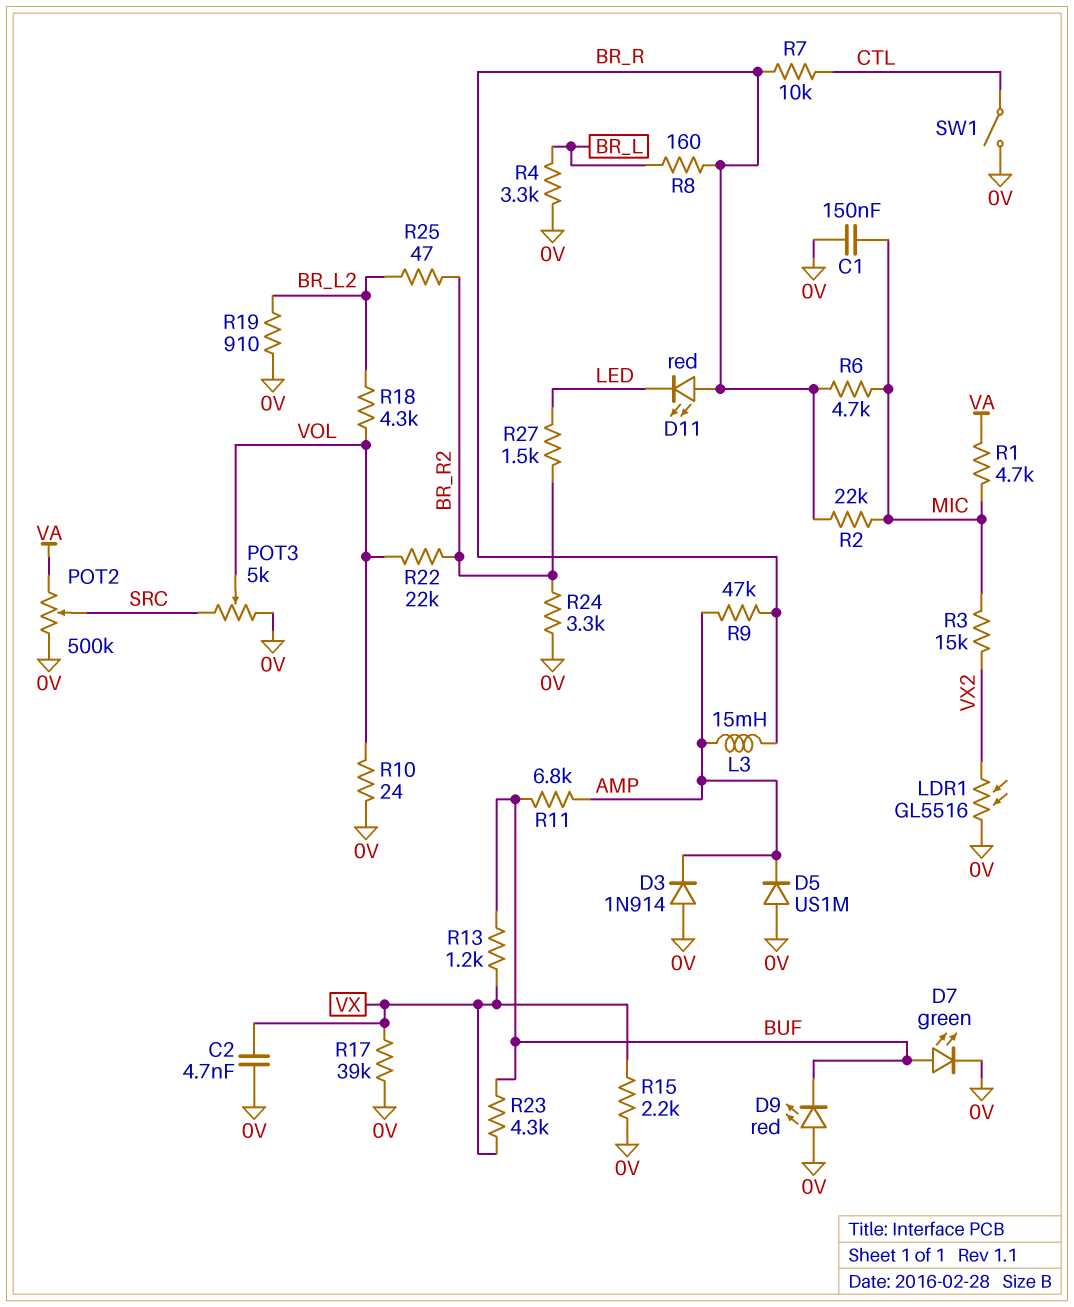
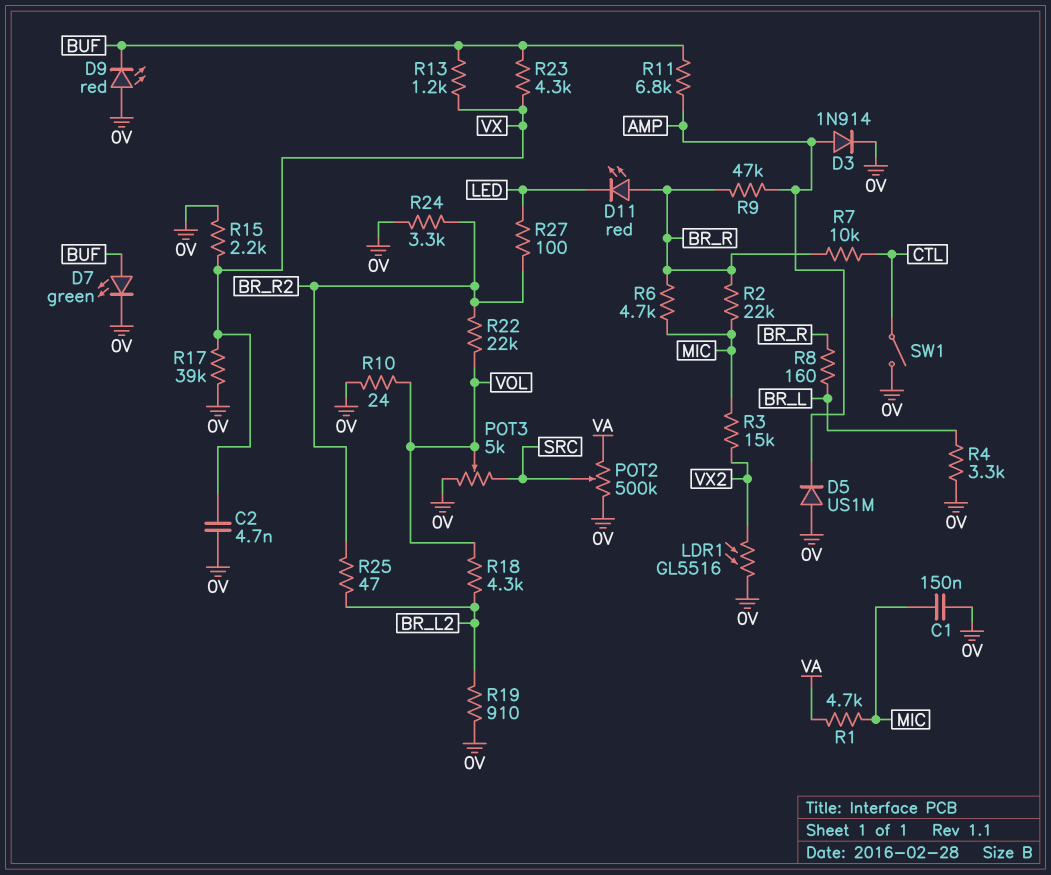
D3: diode 1N914 (A 0V, K AMP) -> diode 1N914 (A AMP, K 0V)
L3: 15mH (AMP, BR_R) -> none
R27: 1.5k (BR_R2, LED) -> 100 (BR_R2, LED)

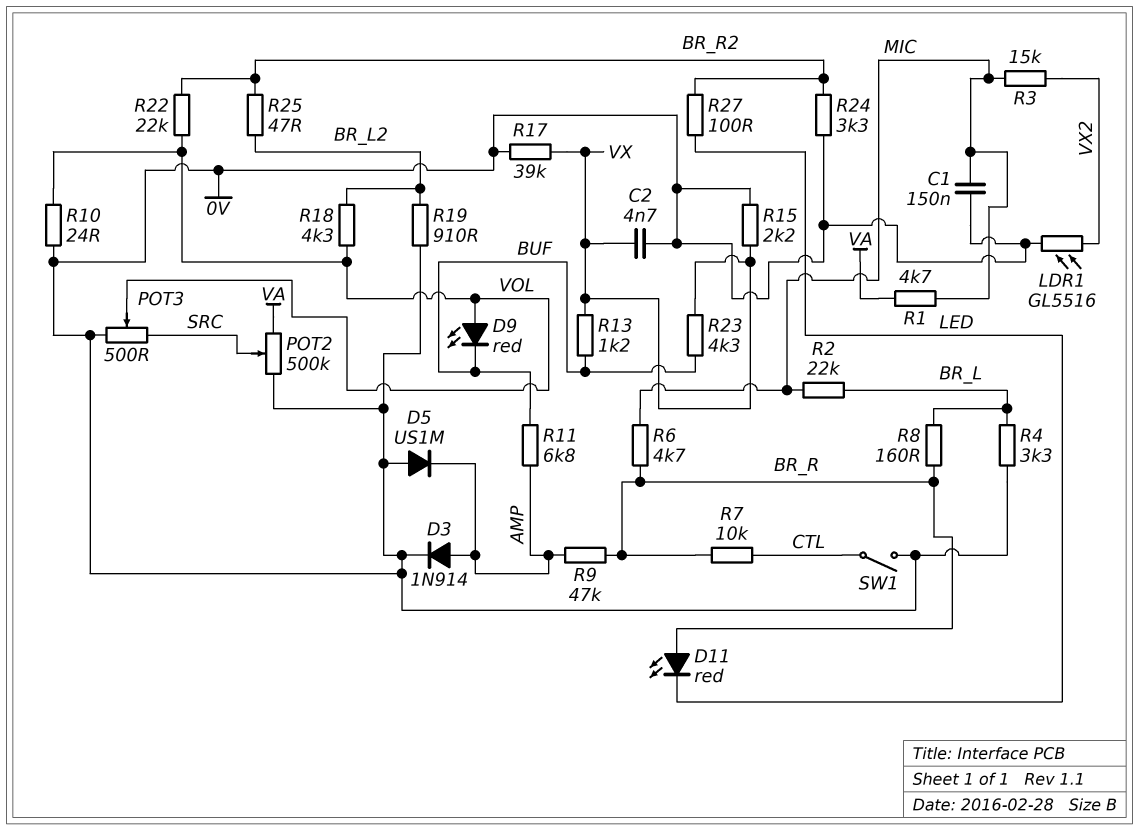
D7: LED green (A BUF, K 0V) -> none
D9: LED red (A 0V, K BUF) -> LED red (A VOL, K BUF)
POT3: 5k (0V, SRC, wiper VOL) -> 500 (0V, SRC, wiper VOL)
R2: 22k (BR_R, MIC) -> 22k (BR_L, MIC)

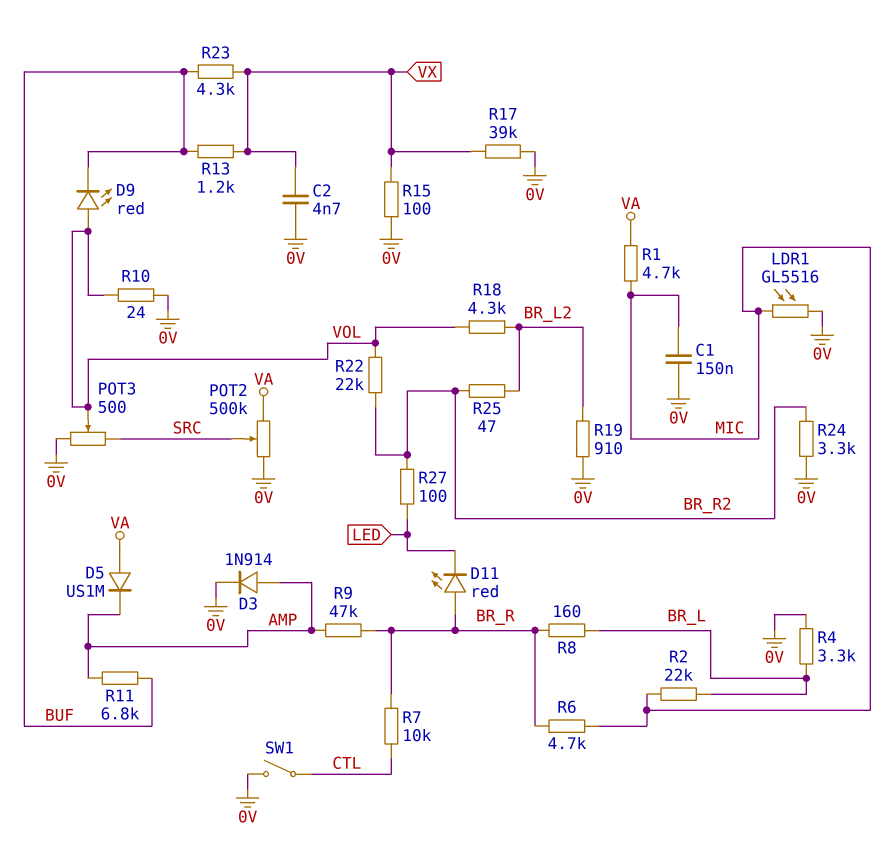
D5: diode US1M (A 0V, K AMP) -> diode US1M (A VA, K AMP)
LDR1: GL5516 (0V, VX2) -> GL5516 (0V, MIC)
R3: 15k (MIC, VX2) -> none
R15: 2.2k (0V, VX) -> 100 (0V, VX)

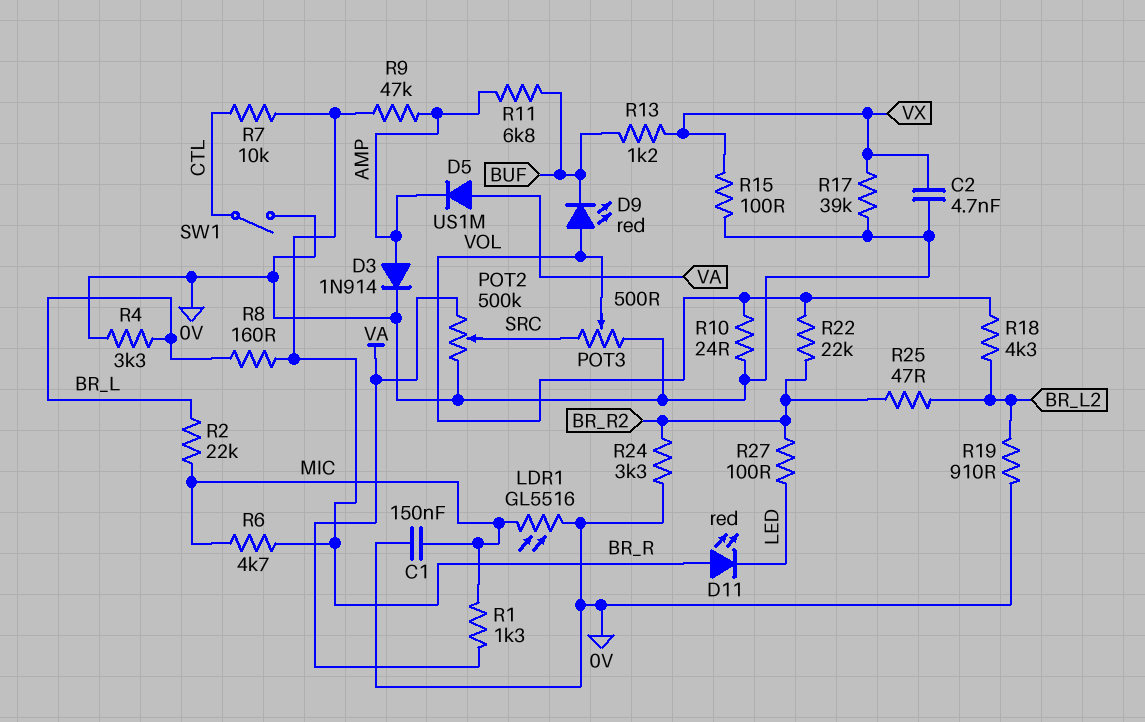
R1: 4.7k (MIC, VA) -> 1.3k (MIC, VA)
R23: 4.3k (BUF, VX) -> none

